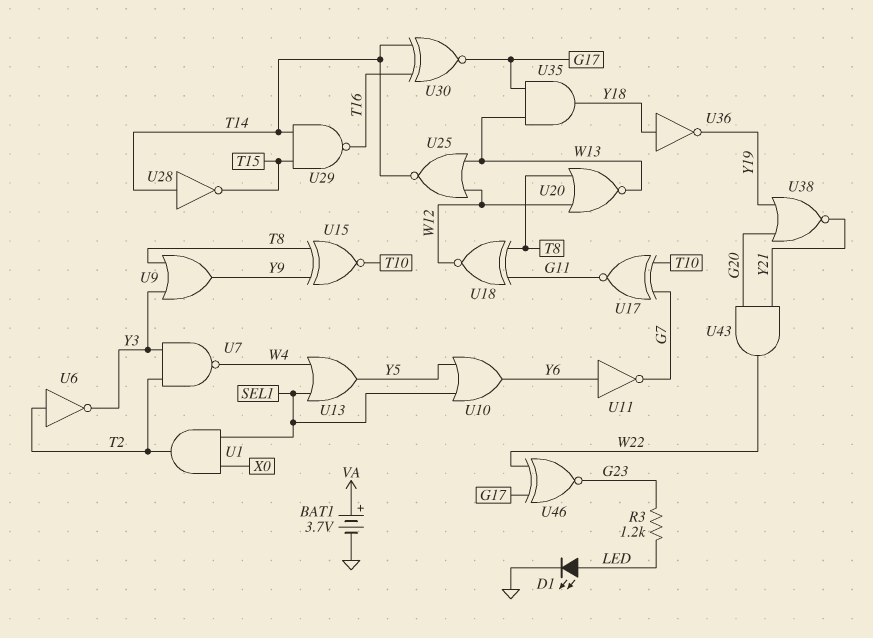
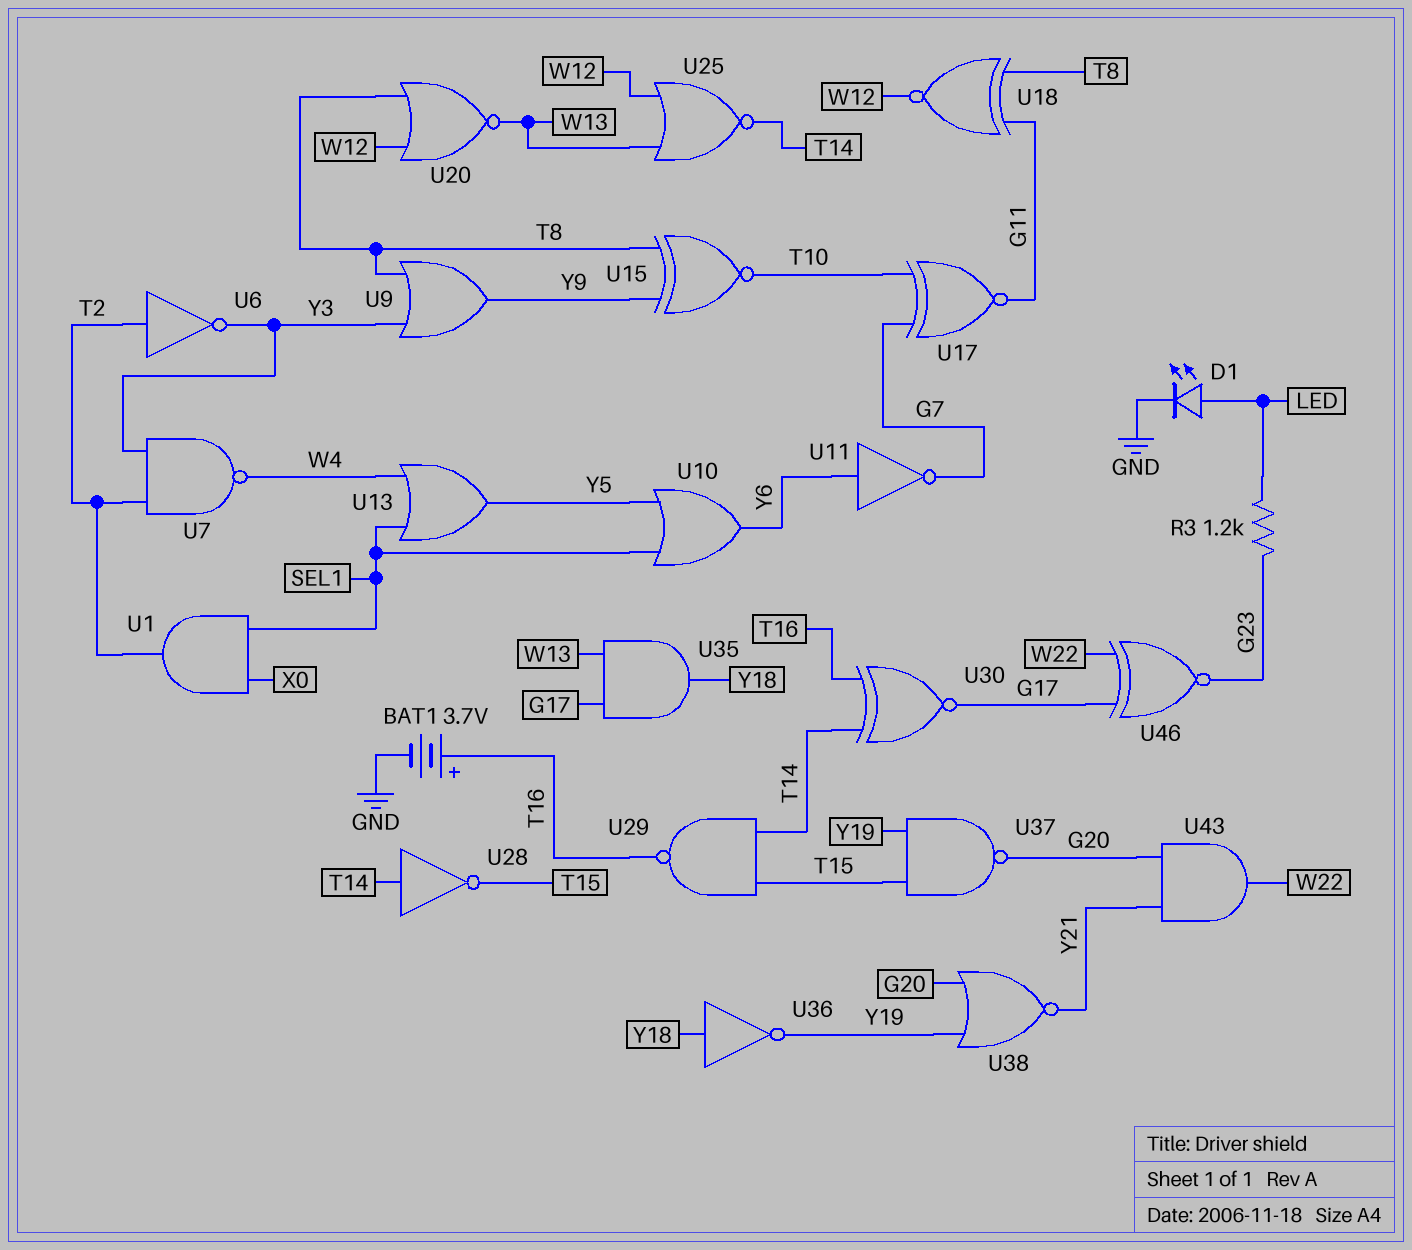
BAT1: 3.7V (plus VA, minus GND) -> 3.7V (plus T16, minus GND)
U37: none -> NAND (in T15, in Y19, out G20)

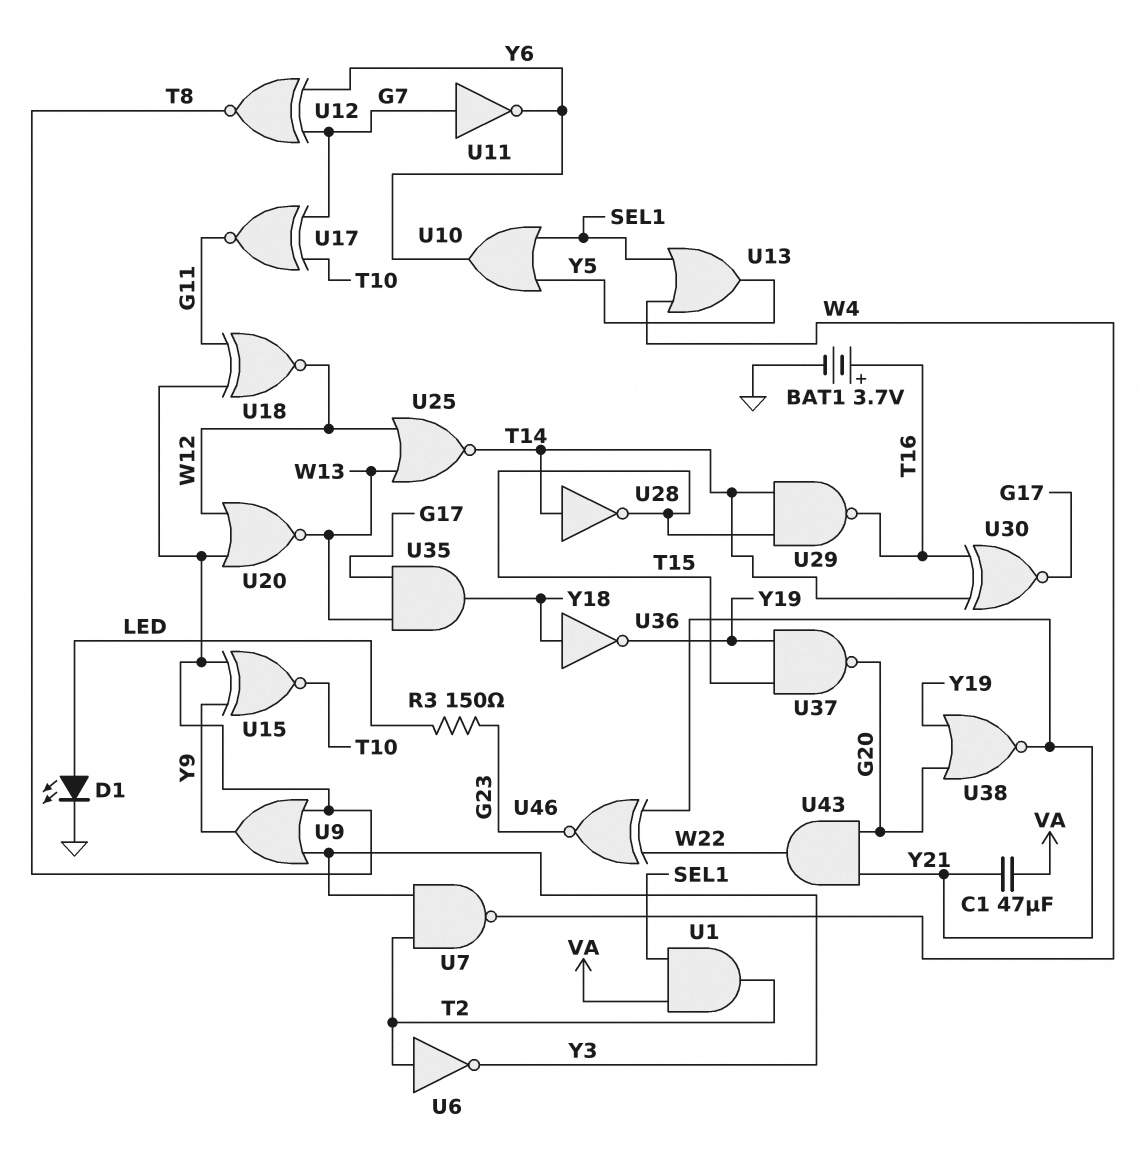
C1: none -> 47uF (VA, Y21)
R3: 1.2k (G23, LED) -> 150 (G23, LED)
U1: AND (in SEL1, in X0, out T2) -> AND (in SEL1, in VA, out T2)
U11: NOT (in Y6, out G7) -> NOT (in G7, out Y6)
U12: none -> XNOR (in G7, in Y6, out T8)
U46: XNOR (in G17, in W22, out G23) -> XNOR (in W22, in Y21, out G23)

